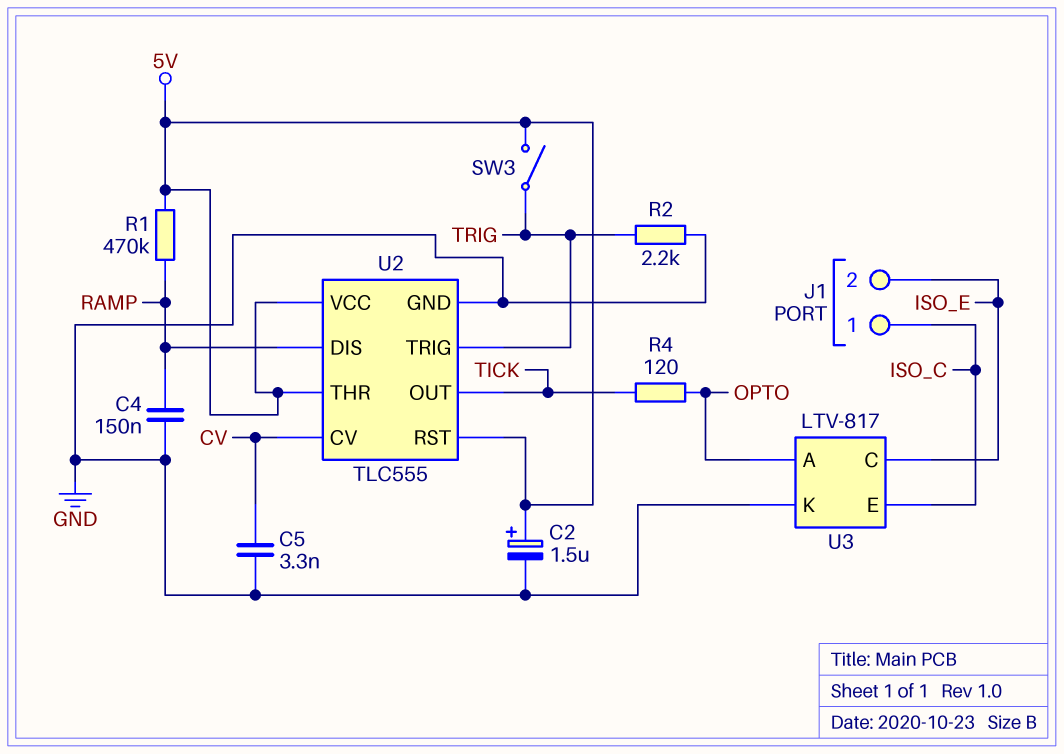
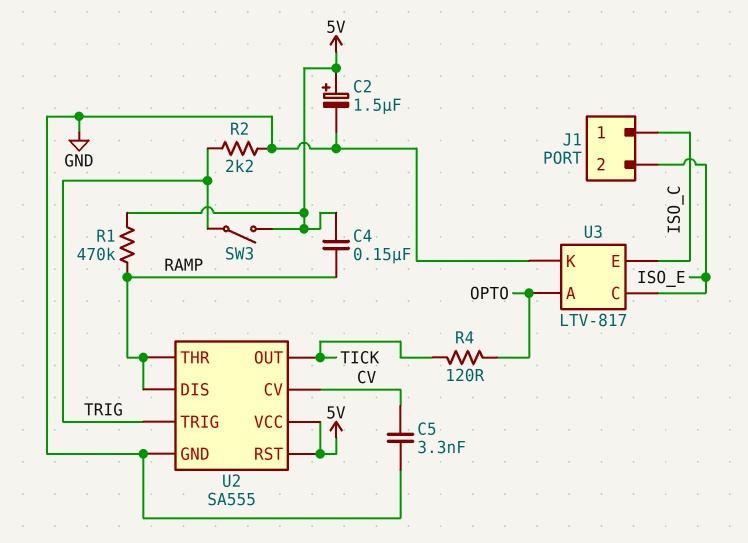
C4: 150nF (GND, RAMP) -> 150nF (5V, RAMP)
U2: TLC555 -> SA555
U2 pin THR: 5V -> RAMP

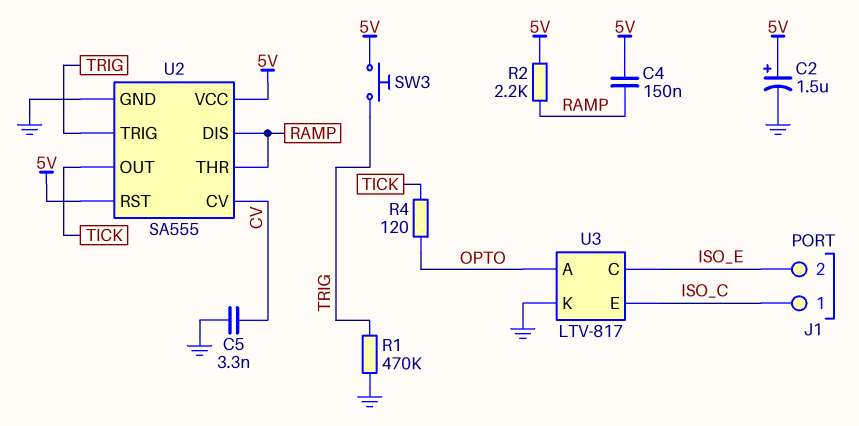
R1: 470k (5V, RAMP) -> 470k (GND, TRIG)
R2: 2.2k (GND, TRIG) -> 2.2k (5V, RAMP)
SW3: switch (5V, TRIG) -> button (5V, TRIG)

